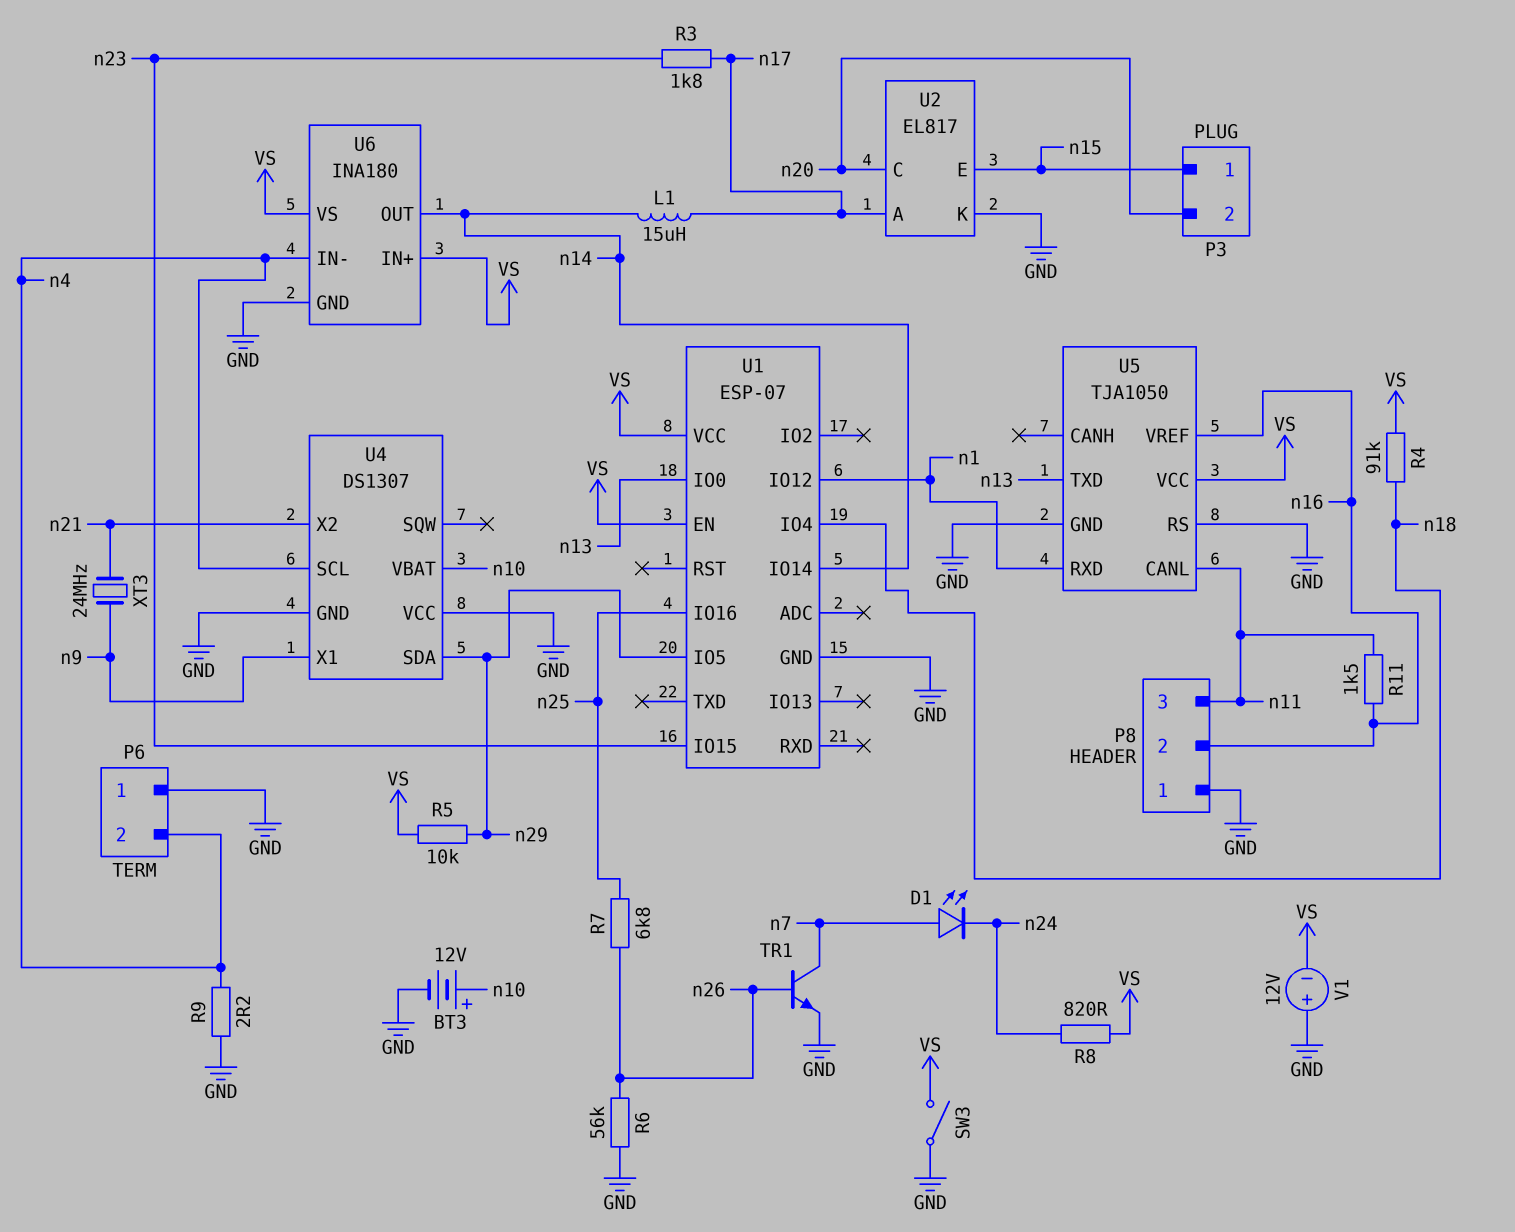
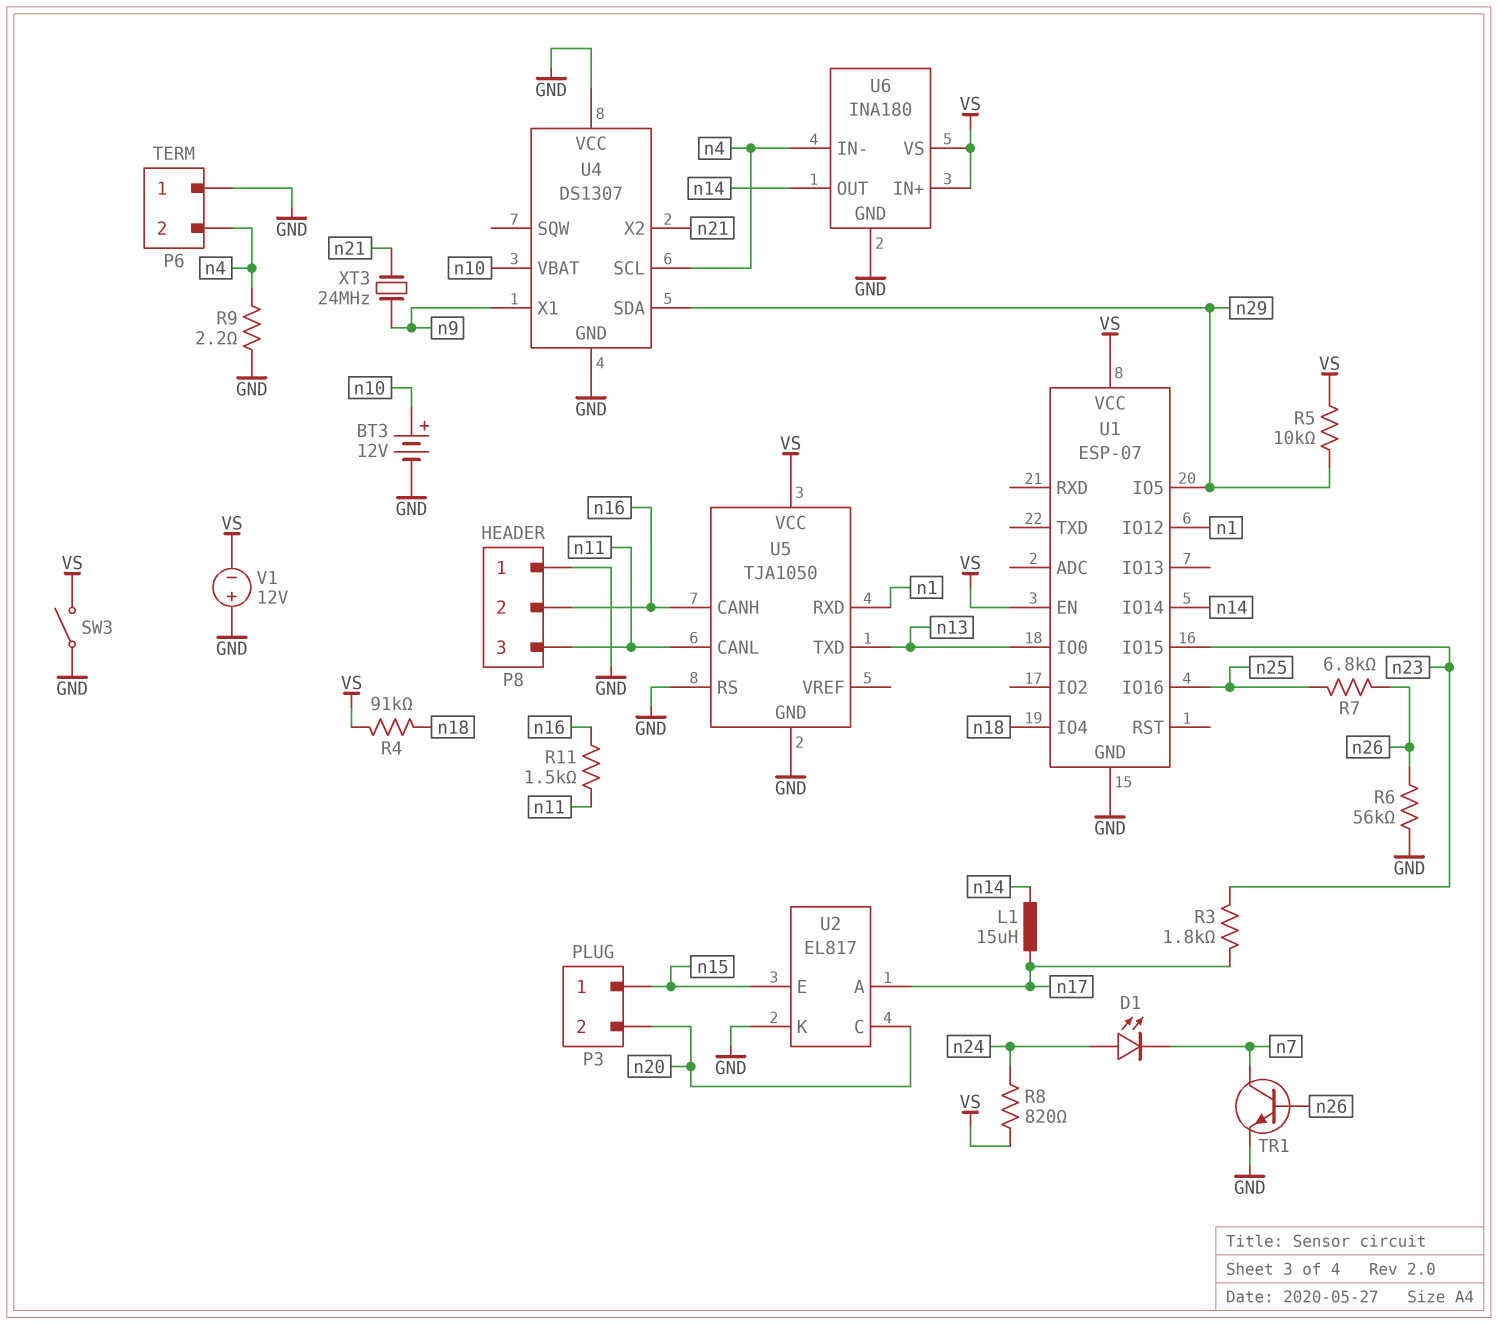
D1: LED (A n7, K n24) -> LED (A n24, K n7)
U5 pin CANH: none -> n16
U5 pin VREF: n16 -> none

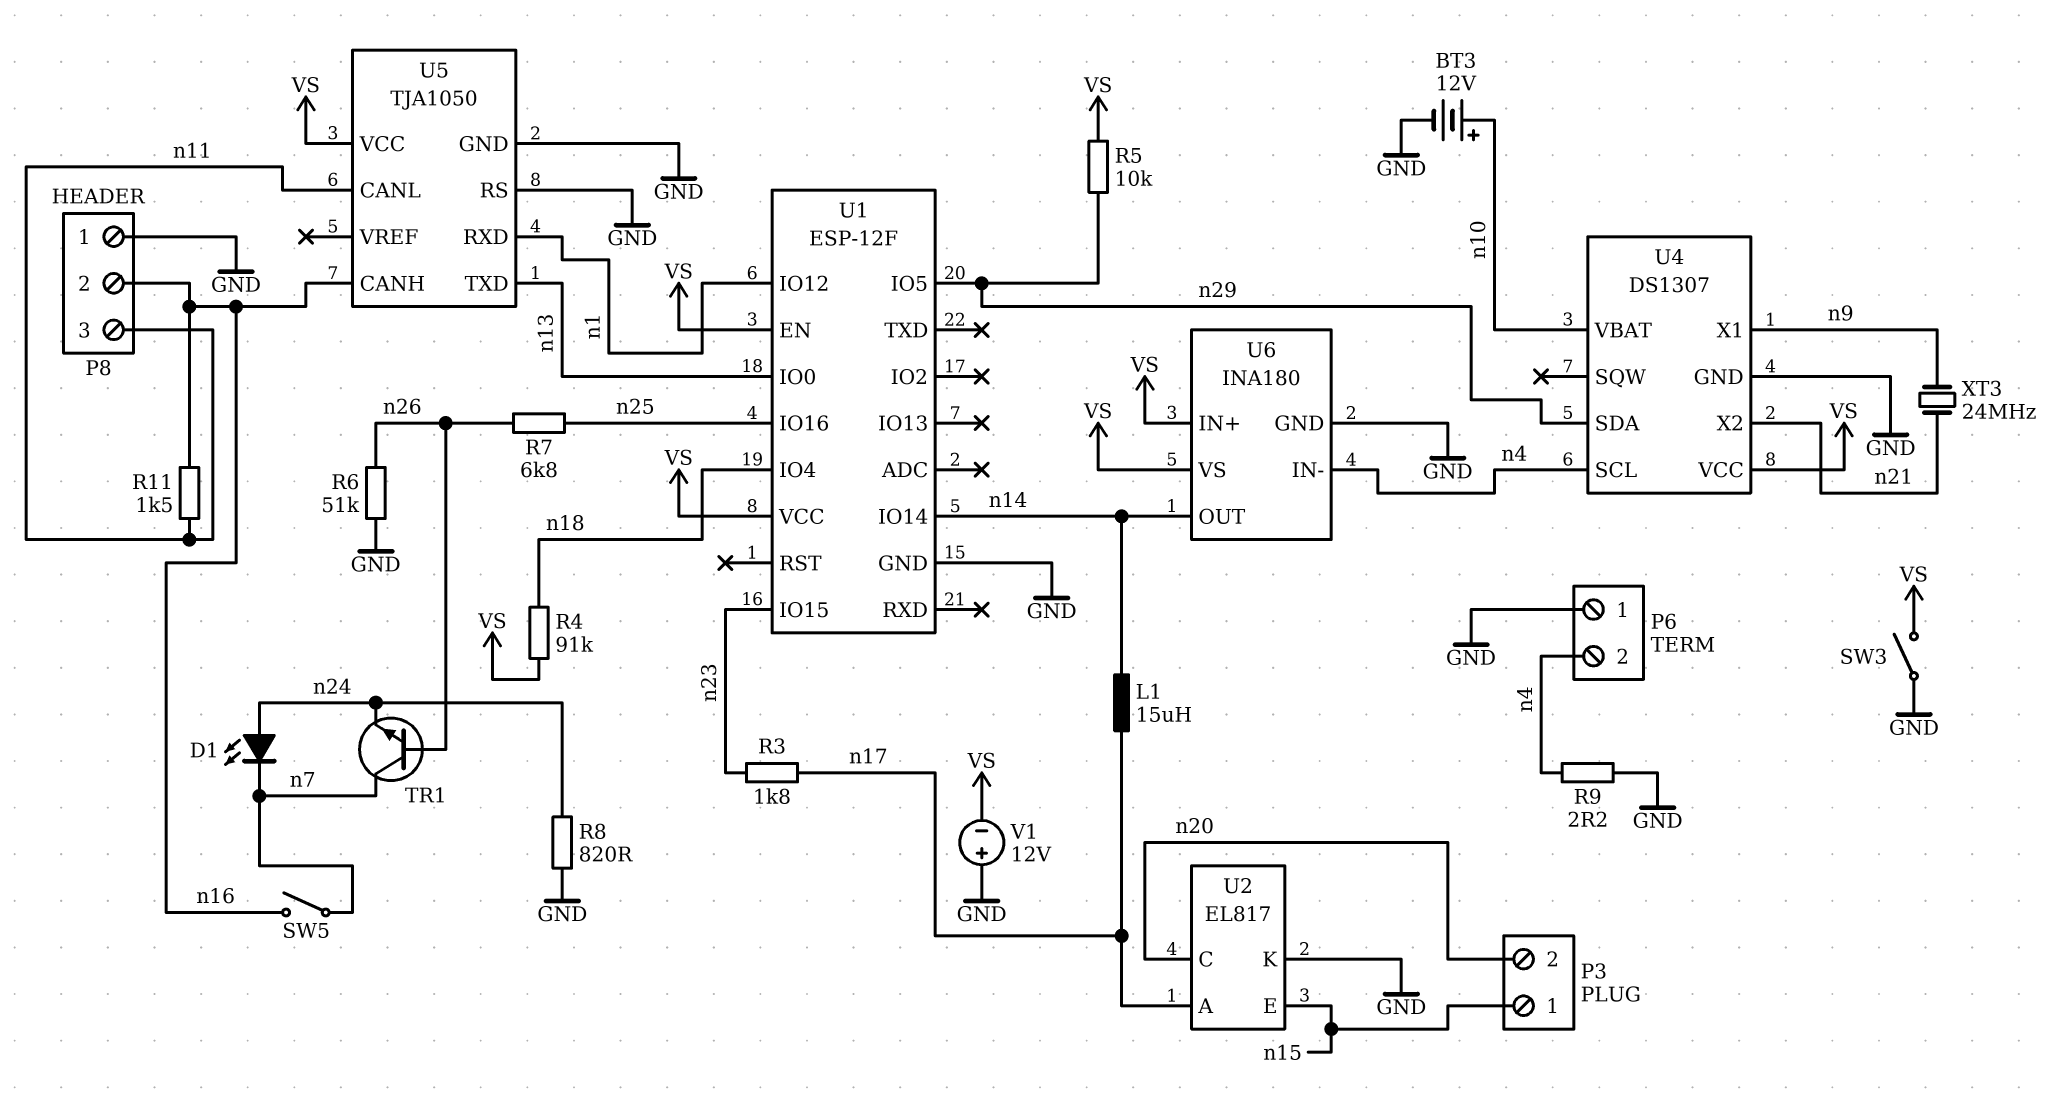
R6: 56k (GND, n26) -> 51k (GND, n26)
R8: 820 (VS, n24) -> 820 (GND, n24)
SW5: none -> switch (n7, n16)
TR1: NPN (B n26, C n7, E GND) -> NPN (B n26, C n7, E n24)
U1: ESP-07 -> ESP-12F
U4 pin VCC: GND -> VS

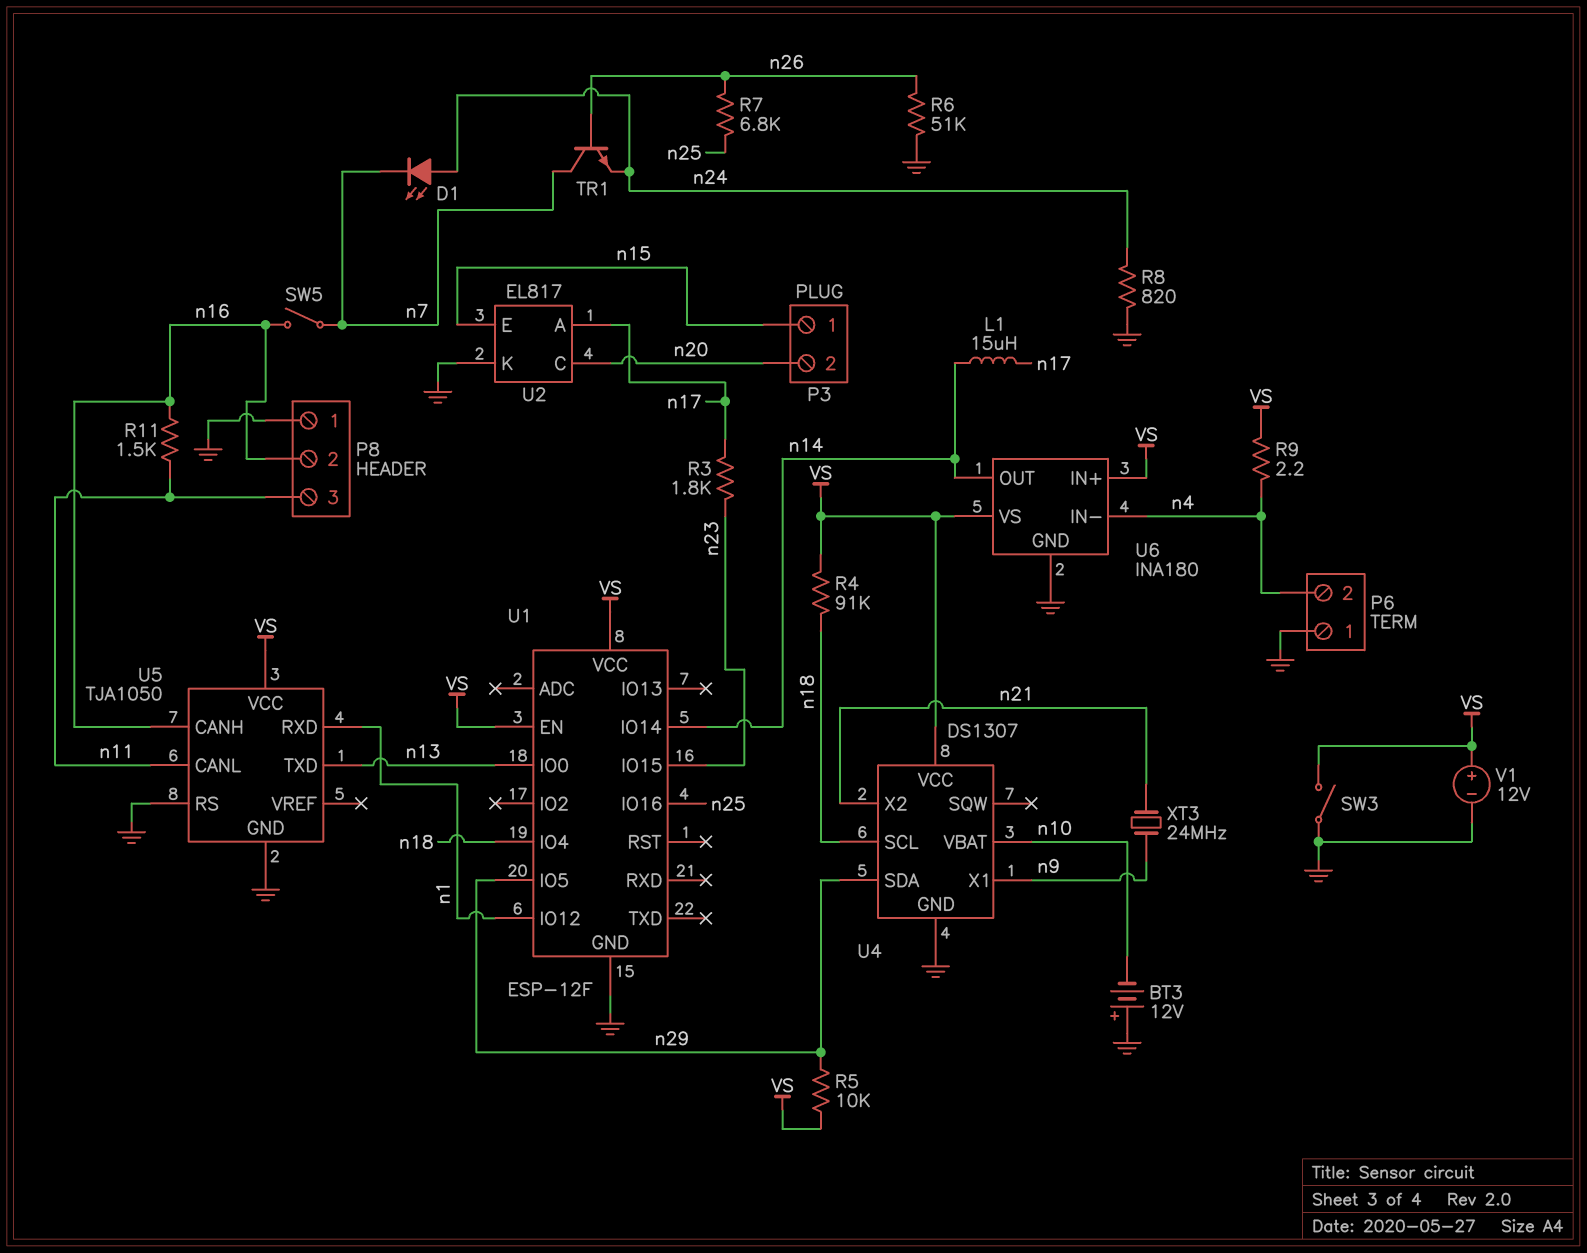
BT3: 12V (plus n10, minus GND) -> 12V (plus GND, minus n10)
R9: 2.2 (GND, n4) -> 2.2 (VS, n4)
U4 pin SCL: n4 -> n18
V1: 12V (plus GND, minus VS) -> 12V (plus VS, minus GND)

